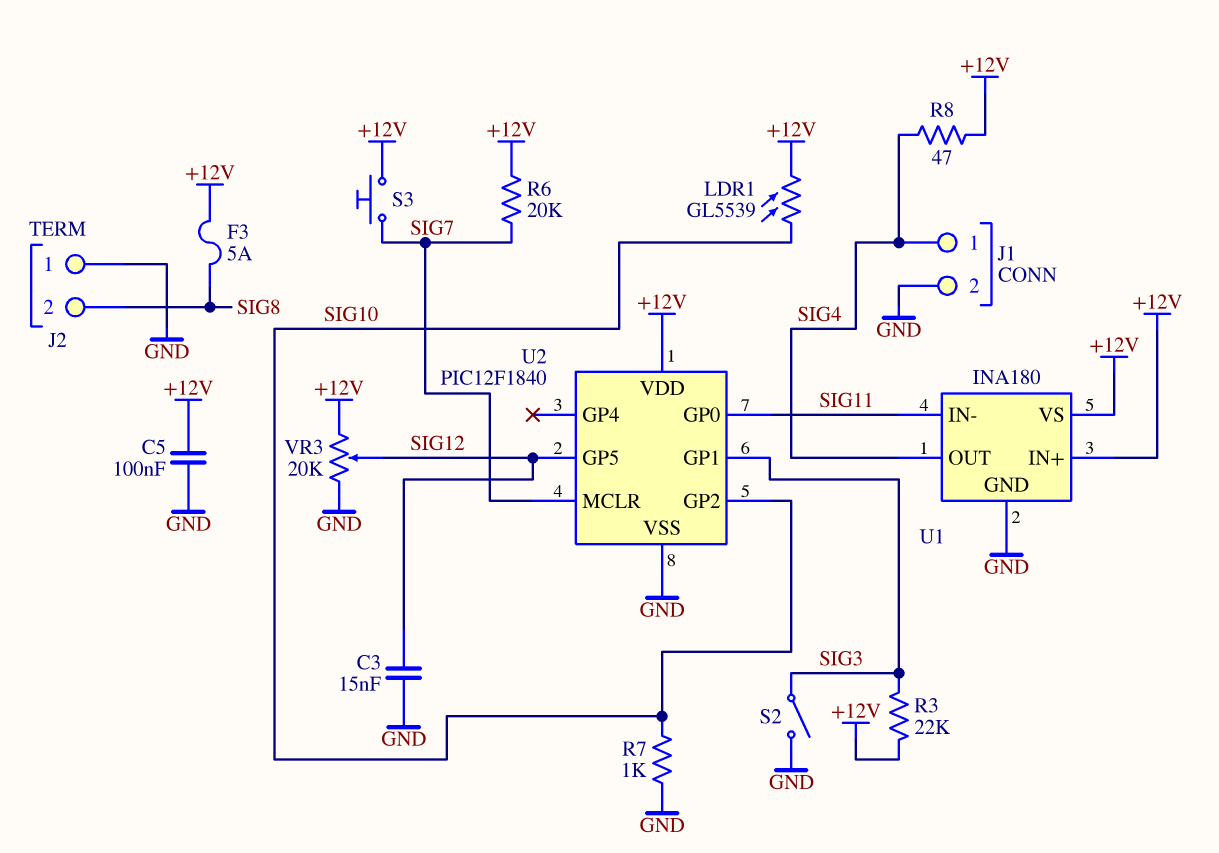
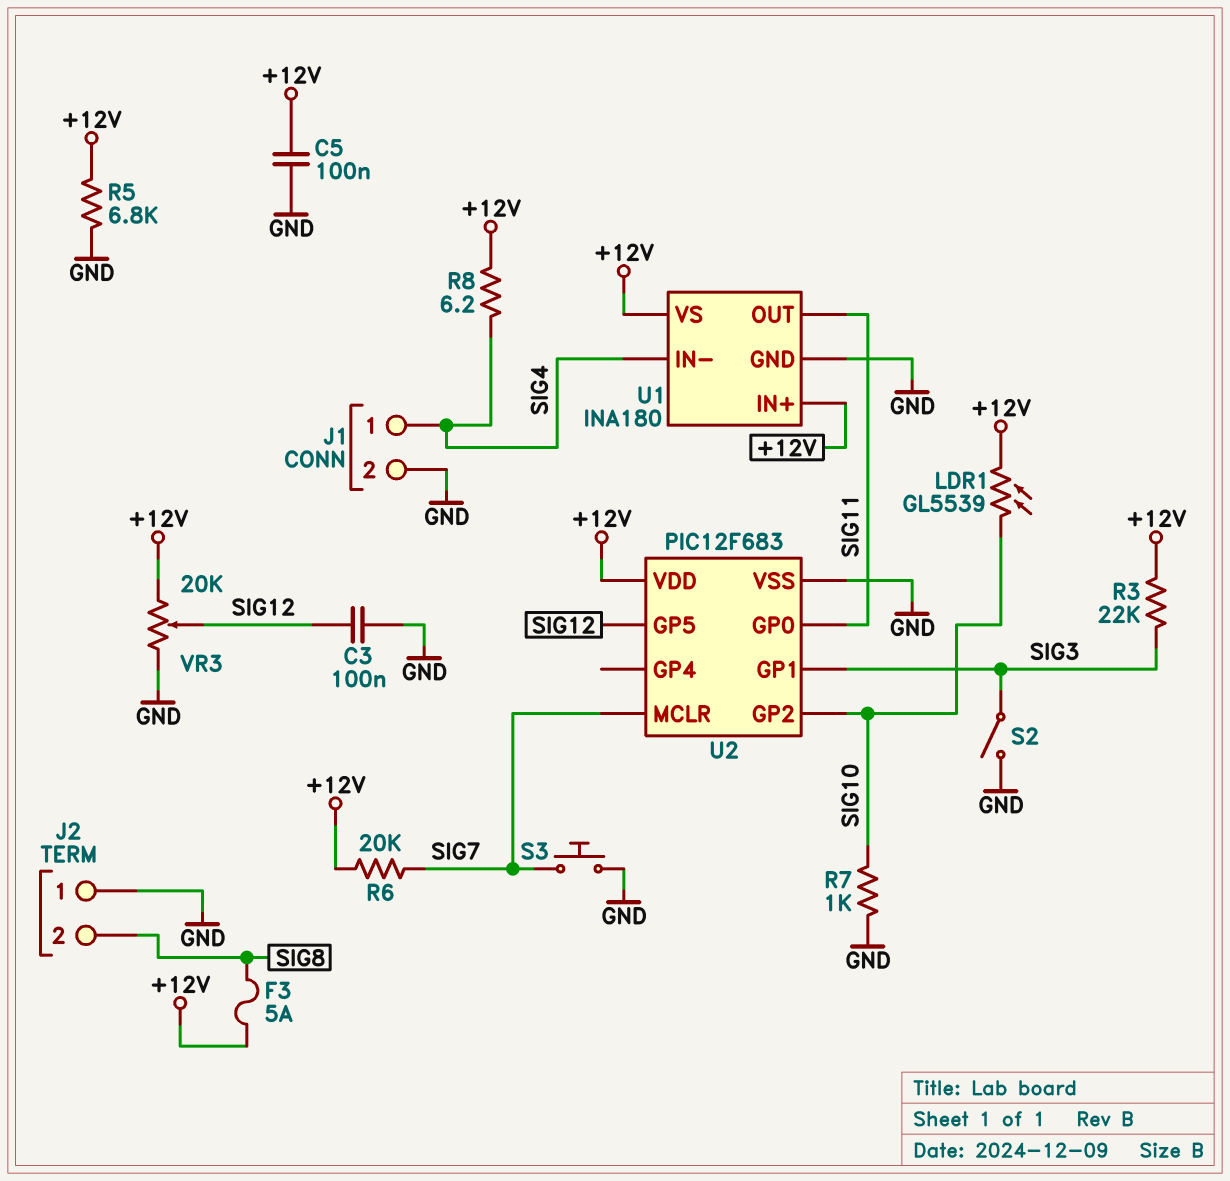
C3: 15nF (GND, SIG12) -> 100nF (GND, SIG12)
R5: none -> 6.8k (+12V, GND)
R8: 47 (+12V, SIG4) -> 6.2 (+12V, SIG4)
S3: button (+12V, SIG7) -> button (GND, SIG7)
U1 pin IN-: SIG11 -> SIG4
U1 pin OUT: SIG4 -> SIG11
U2: PIC12F1840 -> PIC12F683

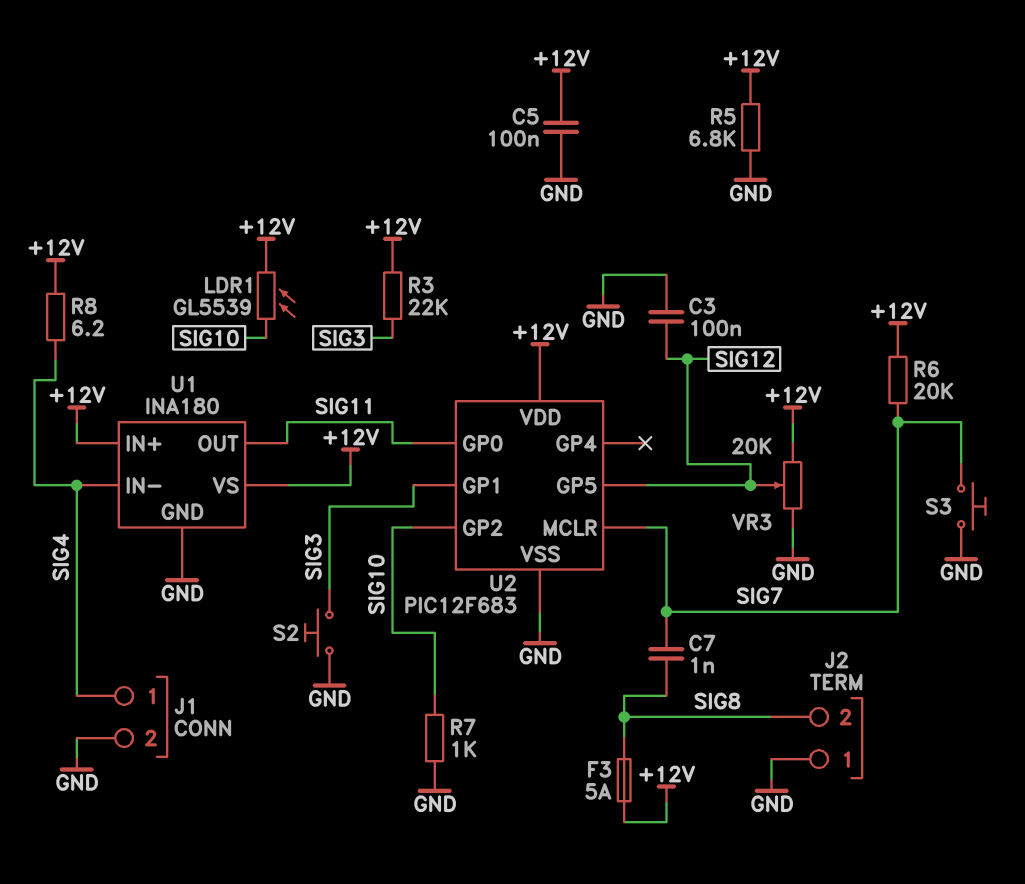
C7: none -> 1nF (SIG7, SIG8)
S2: switch (GND, SIG3) -> button (GND, SIG3)

